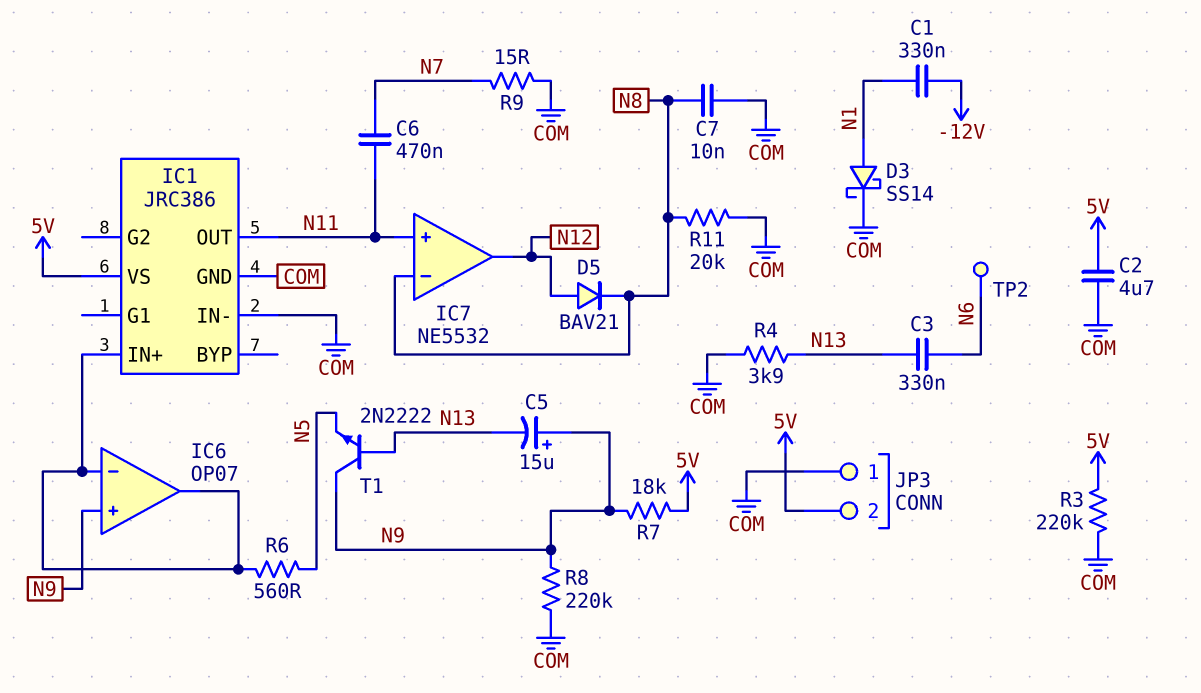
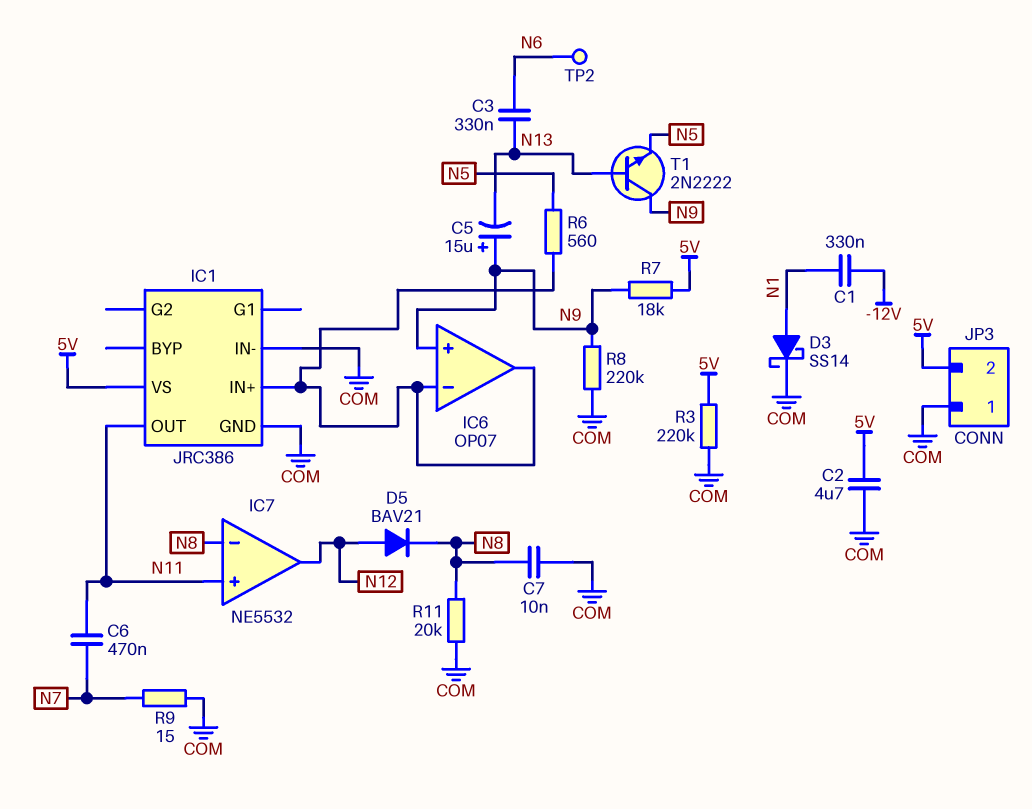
R4: 3.9k (COM, N13) -> none

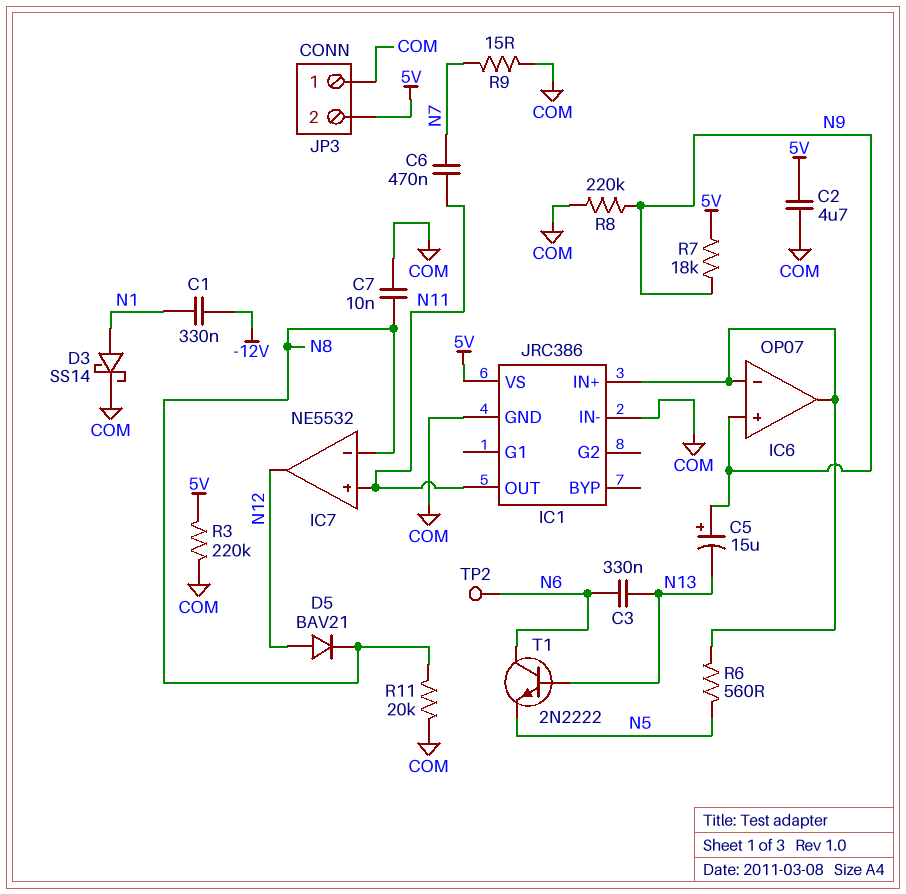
T1: NPN 2N2222 (B N13, C N9, E N5) -> NPN 2N2222 (B N13, C N6, E N5)

